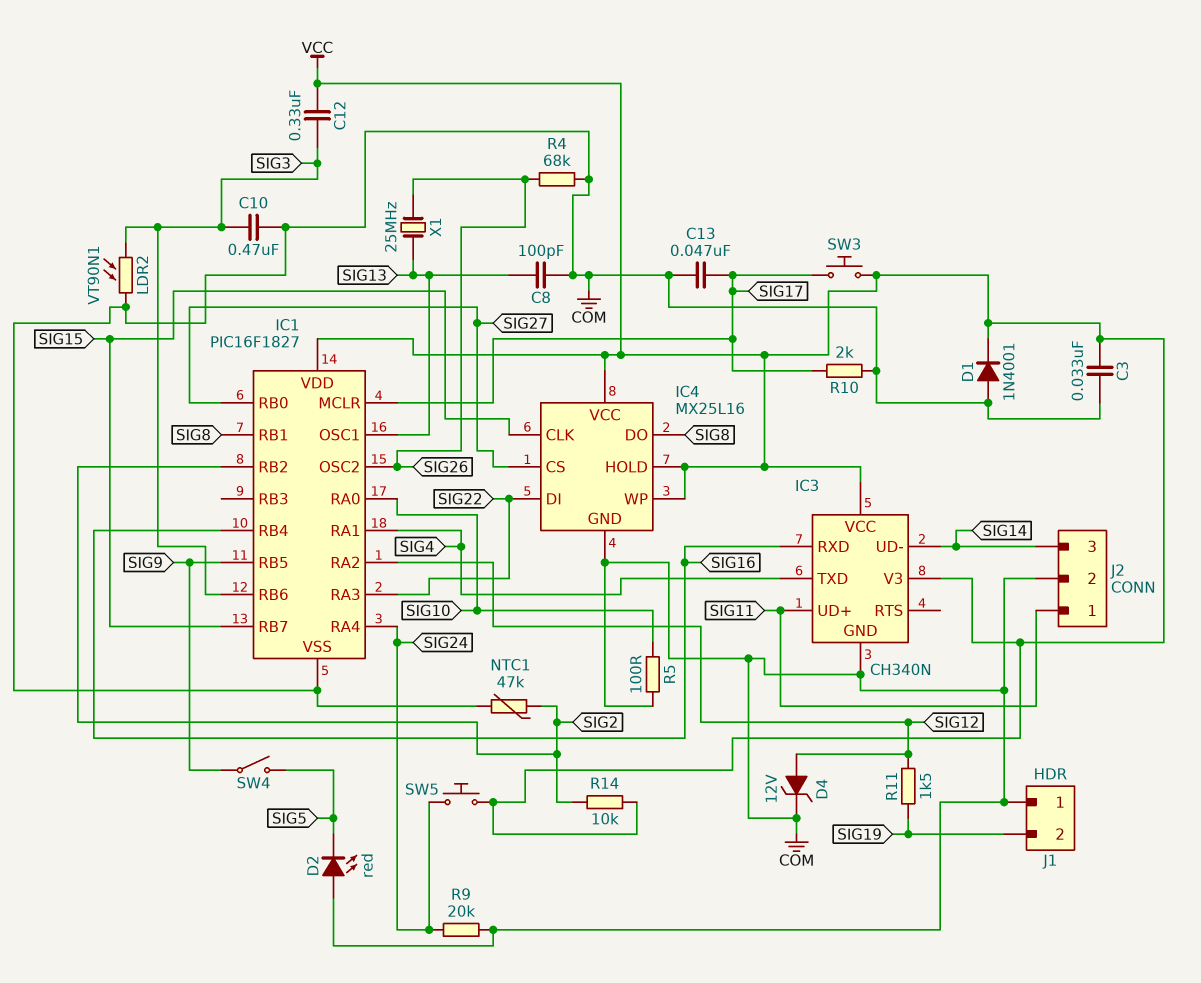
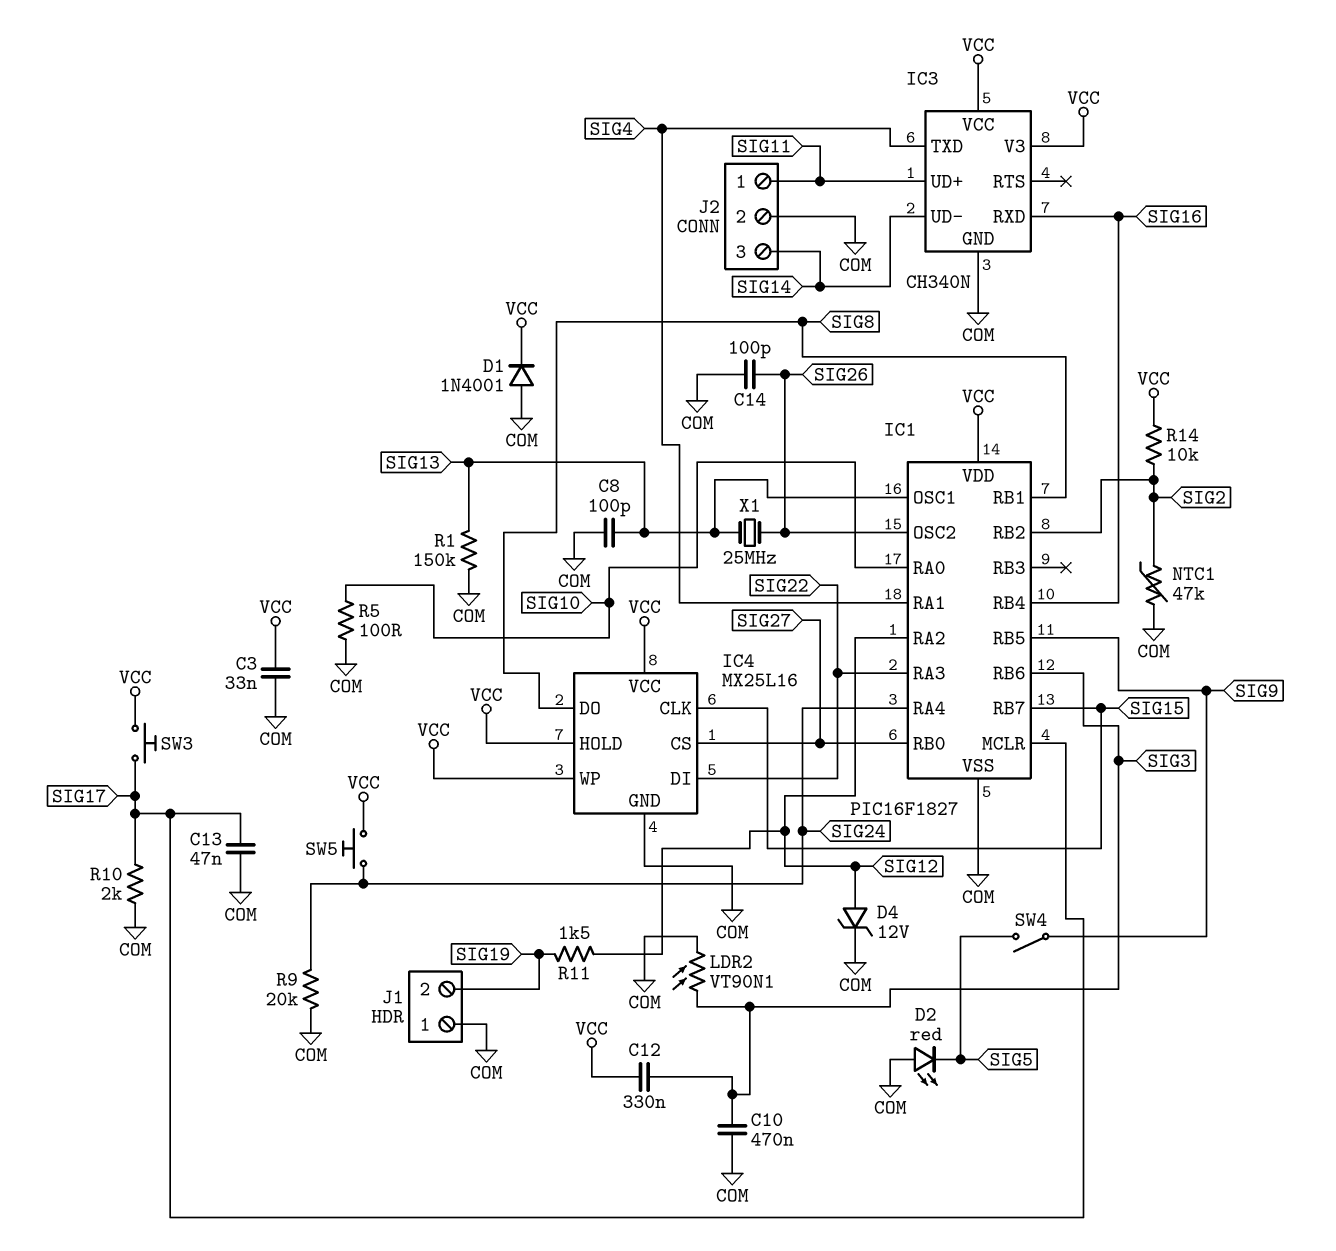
C14: none -> 100pF (COM, SIG26)
R1: none -> 150k (COM, SIG13)
R4: 68k (COM, SIG26) -> none

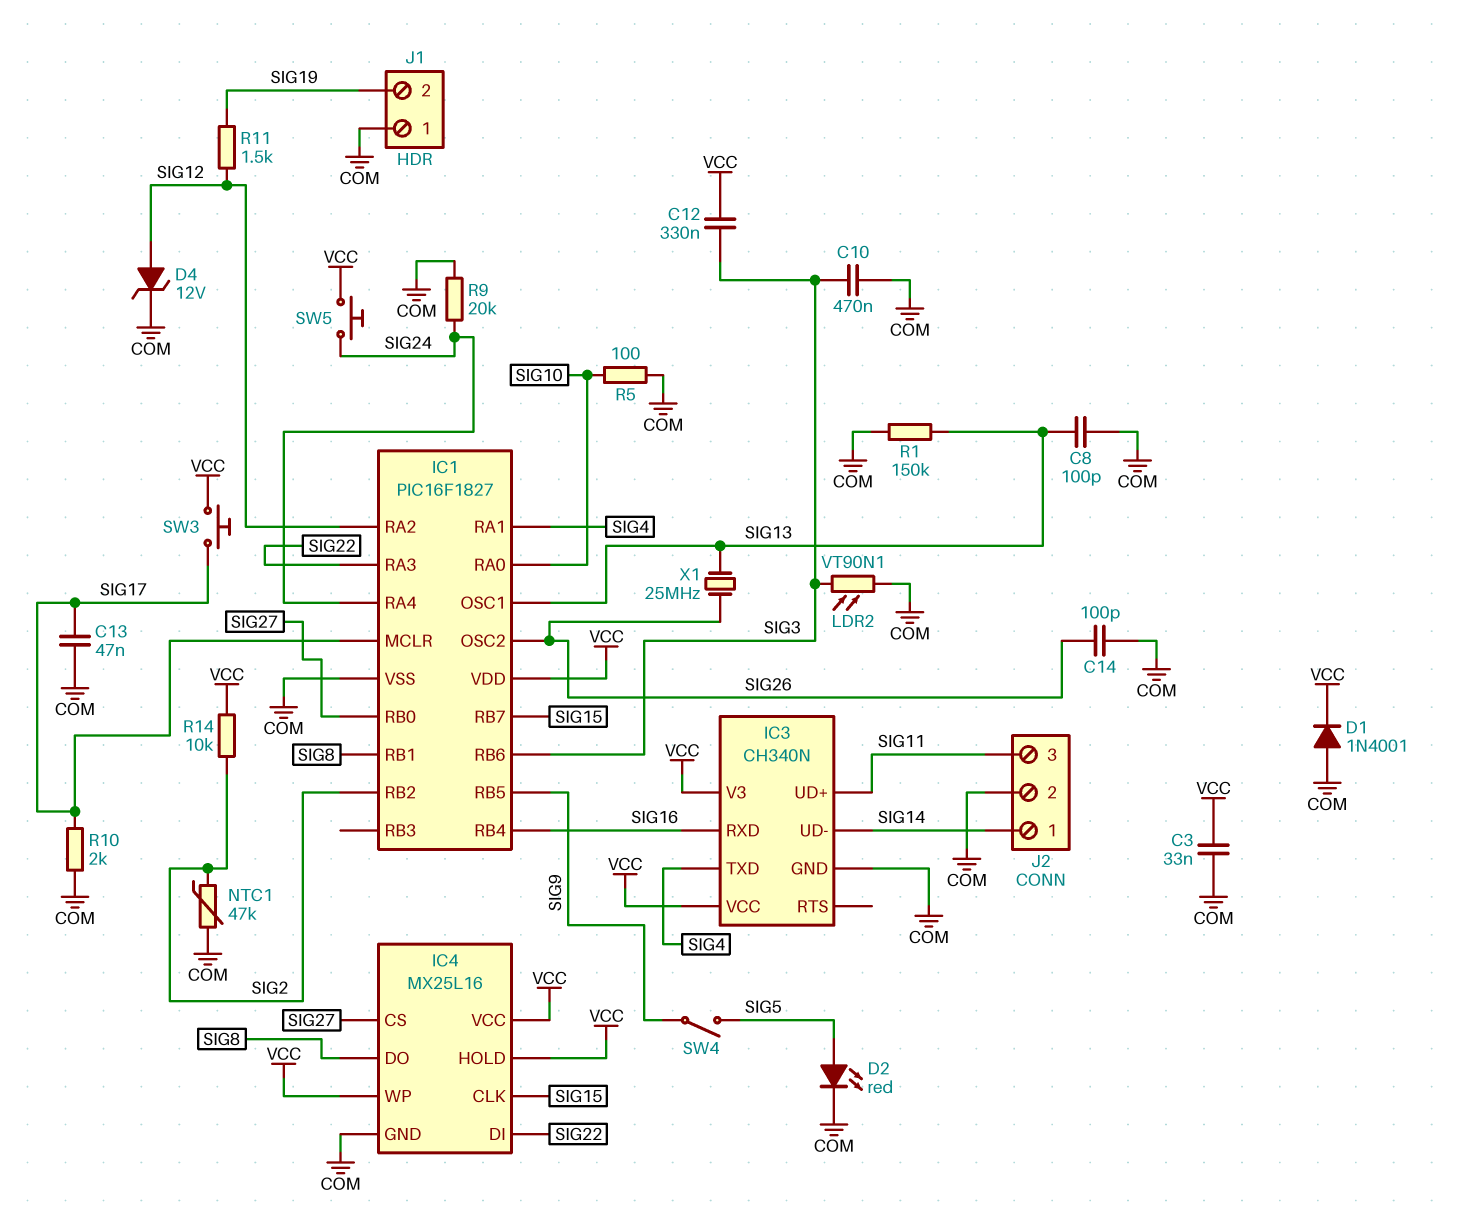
D2: LED red (A COM, K SIG5) -> LED red (A SIG5, K COM)
J2 pin 1: SIG11 -> SIG14
J2 pin 3: SIG14 -> SIG11

